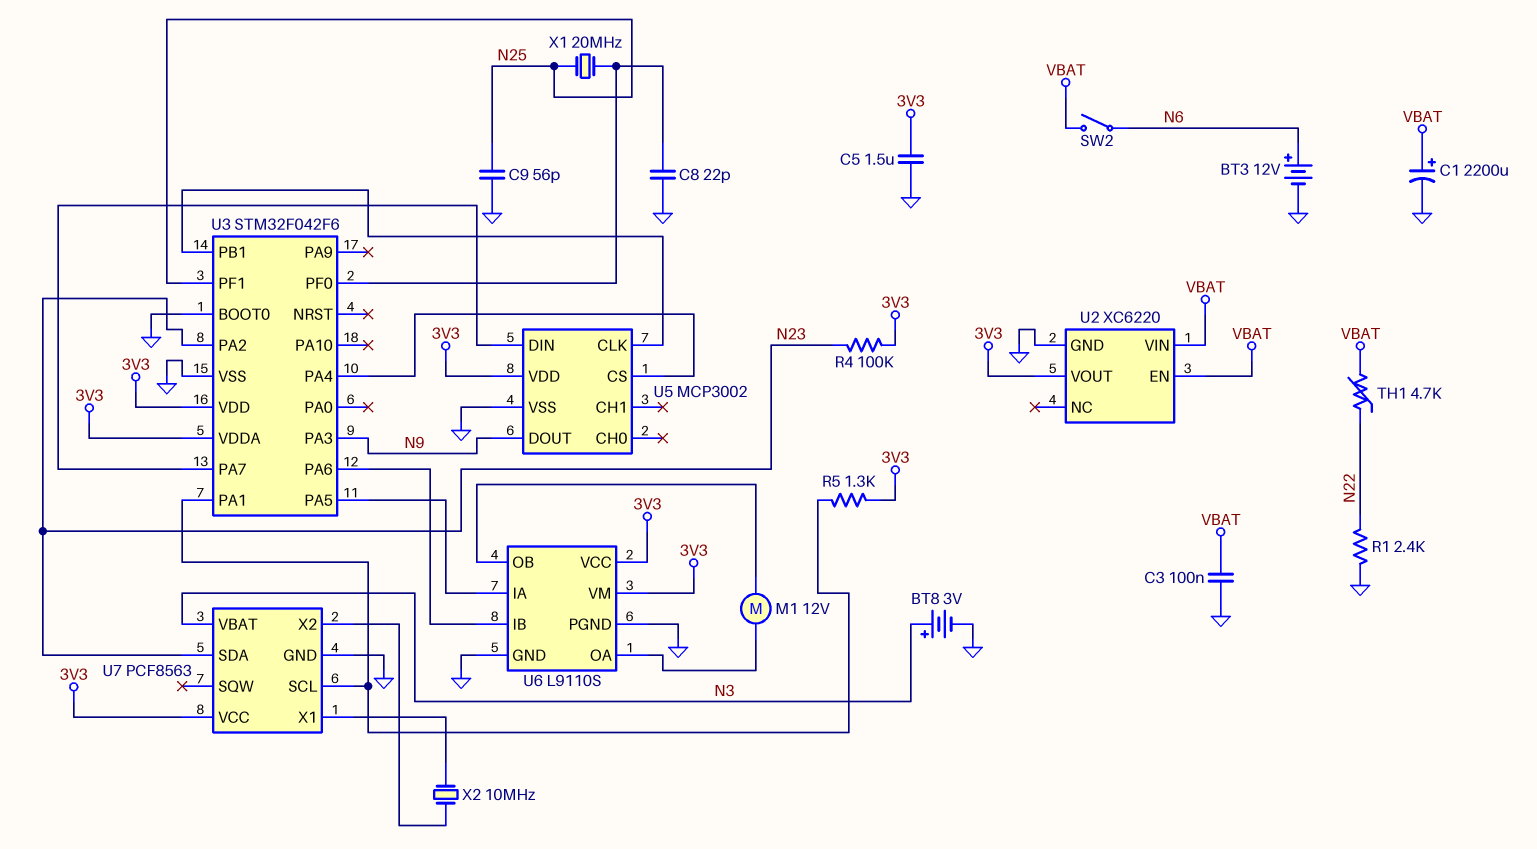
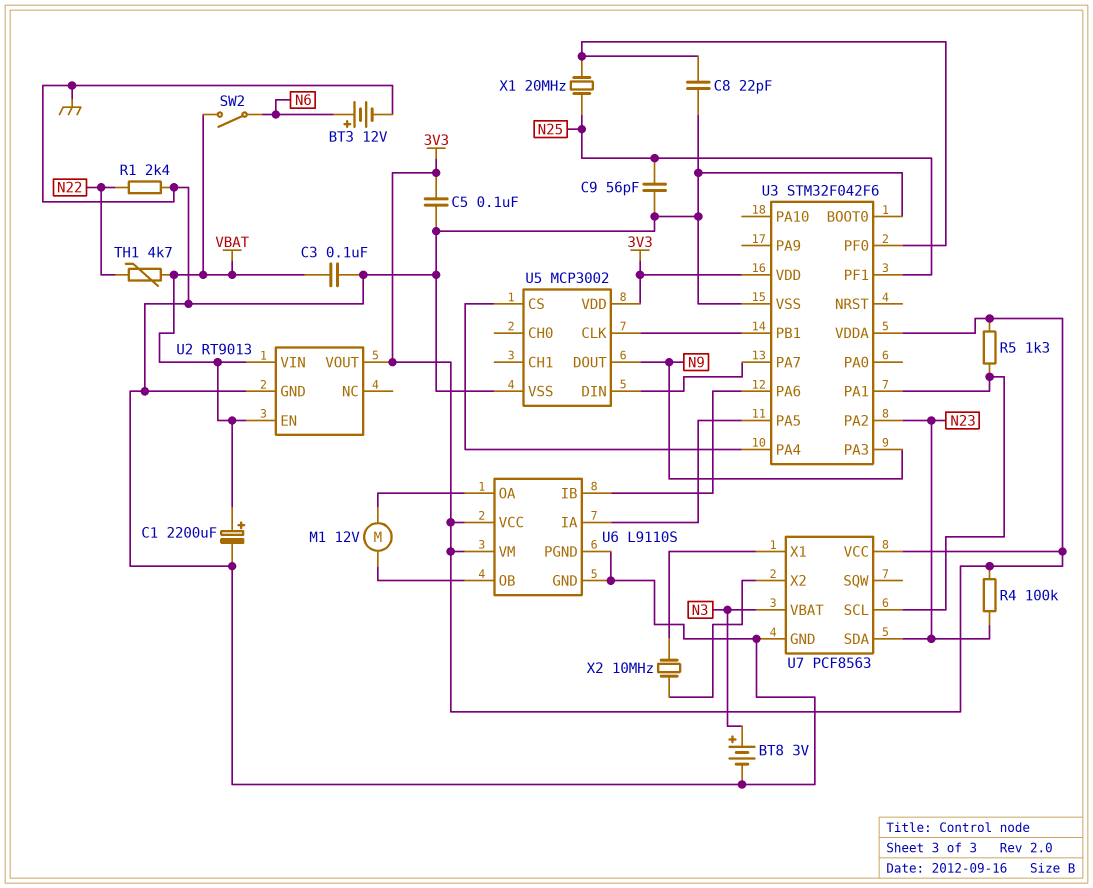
C5: 1.5uF (3V3, GND) -> 100nF (3V3, GND)
U2: XC6220 -> RT9013

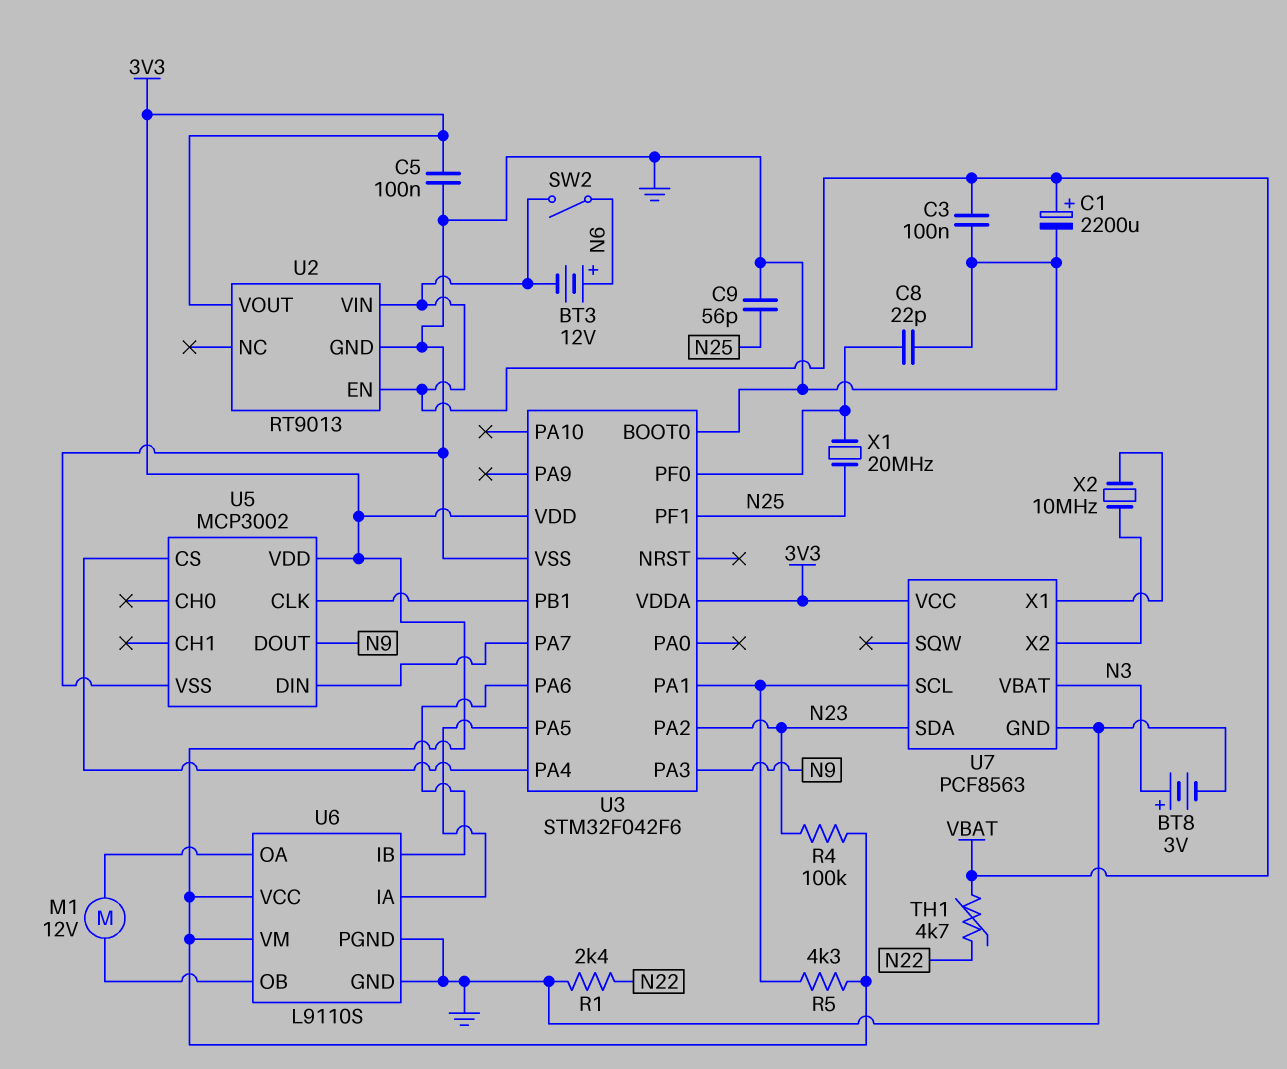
BT3: 12V (plus N6, minus GND) -> 12V (plus N6, minus VBAT)
R5: 1.3k (3V3, U3/PA1) -> 4.3k (3V3, U3/PA1)

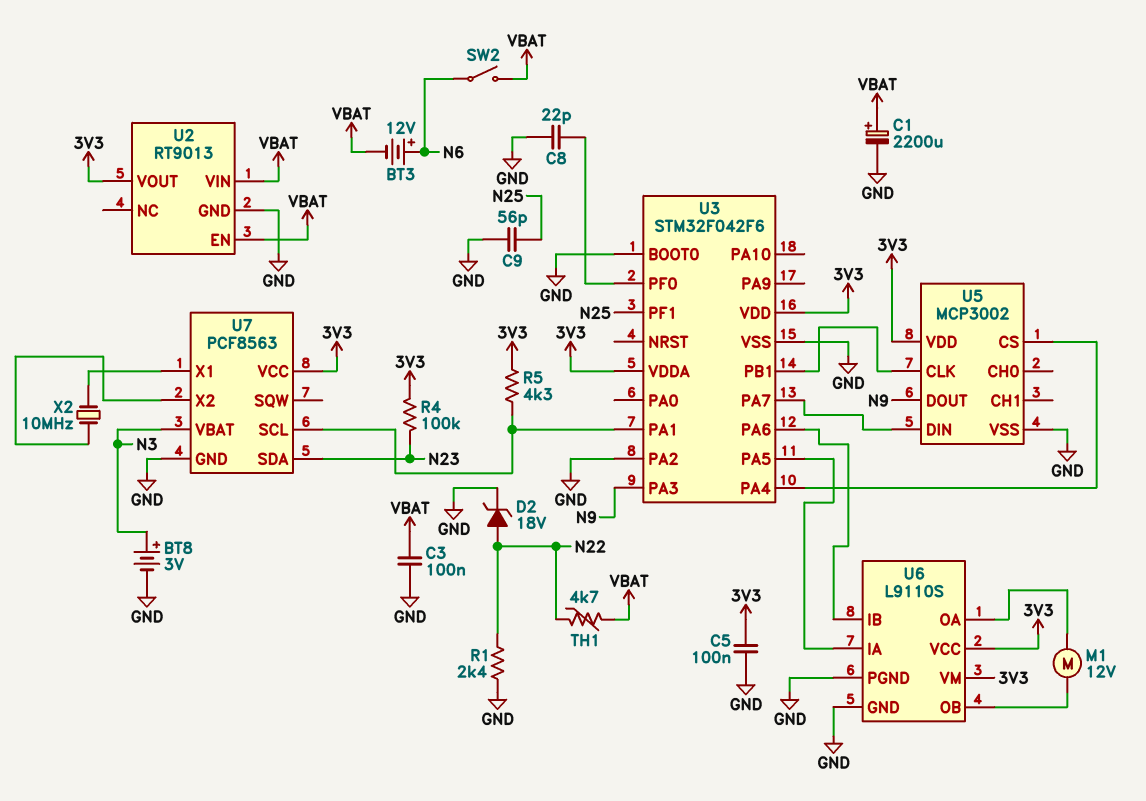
D2: none -> zener 18V (A N22, K GND)
U3 pin PA2: N23 -> GND
X1: 20MHz (N25, U3/PF0) -> none

